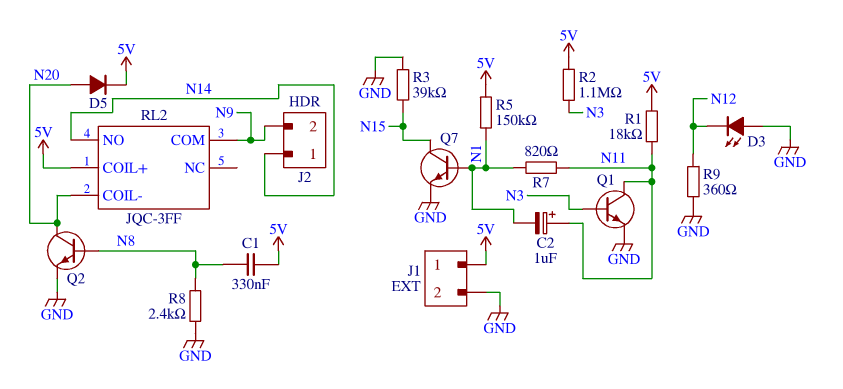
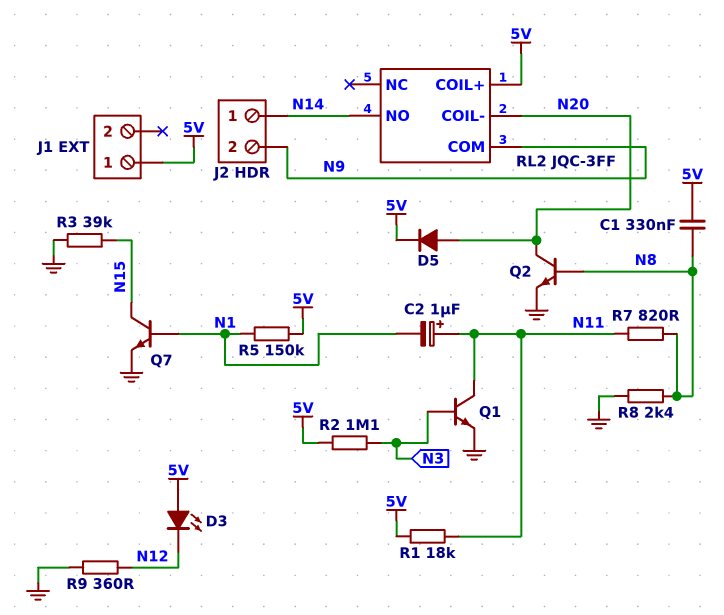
D3: LED (A GND, K N12) -> LED (A 5V, K N12)
J1 pin 2: GND -> none
R7: 820 (N1, N11) -> 820 (N8, N11)

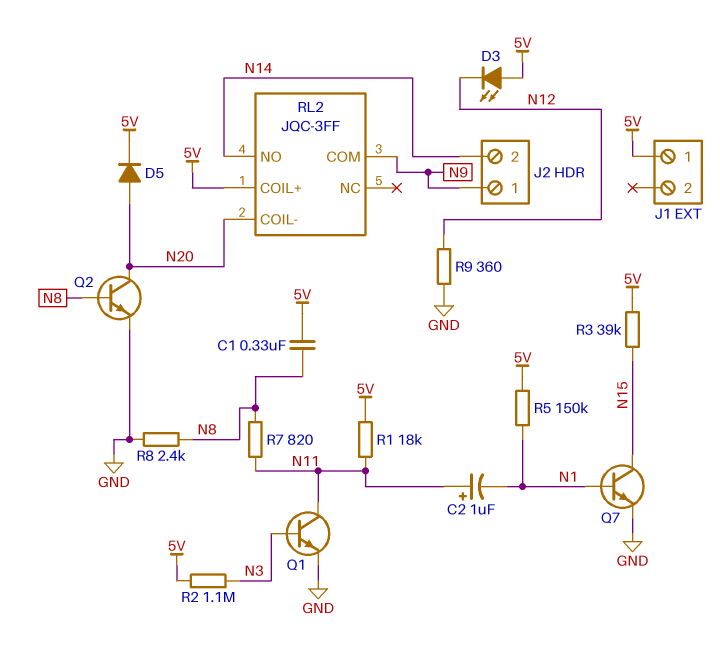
J2 pin 1: N14 -> N9
J2 pin 2: N9 -> N14
R3: 39k (GND, N15) -> 39k (5V, N15)

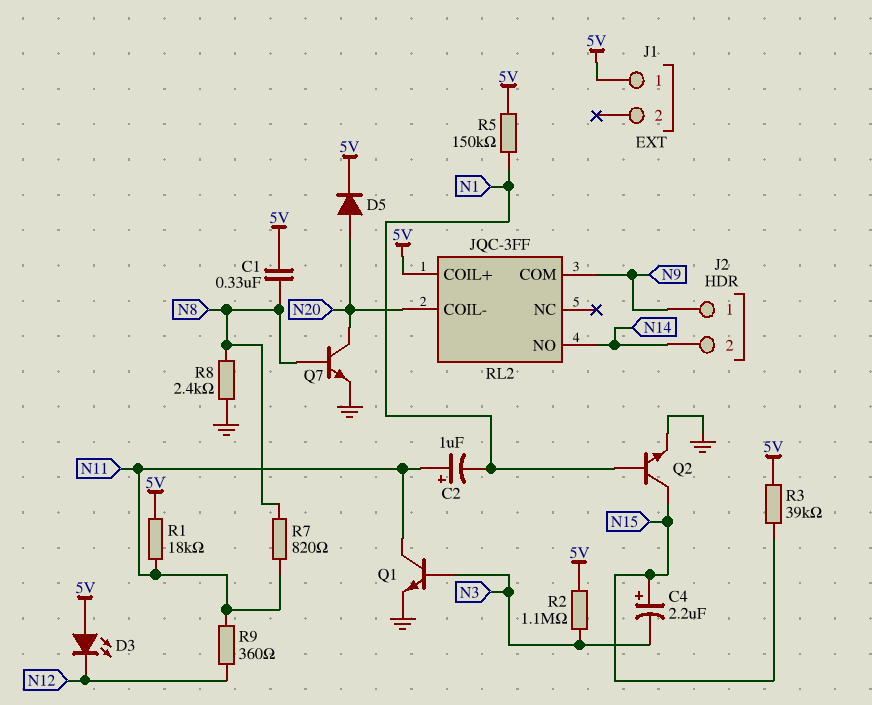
C4: none -> 2.2uF (plus N15, minus N3)
Q2: NPN (B N8, C N20, E GND) -> NPN (B N1, C N15, E GND)
Q7: NPN (B N1, C N15, E GND) -> NPN (B N8, C N20, E GND)
R9: 360 (GND, N12) -> 360 (N11, N12)

